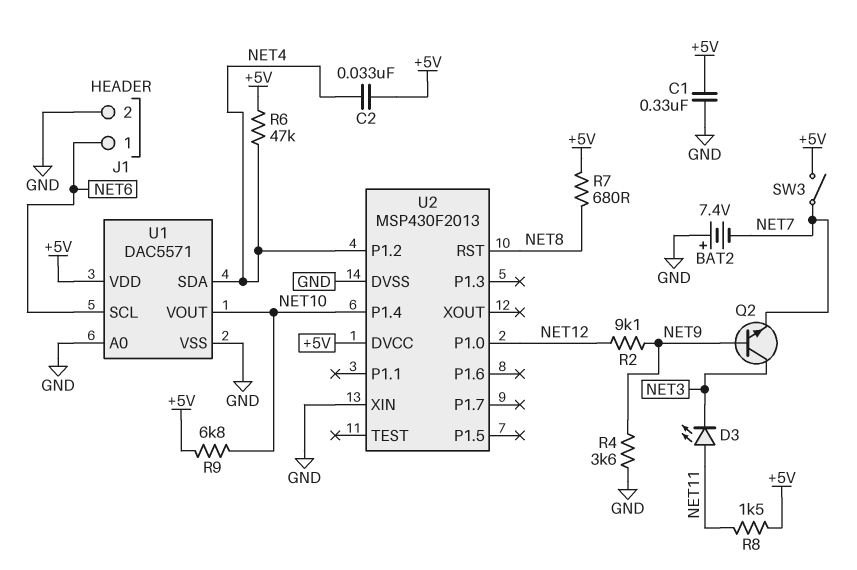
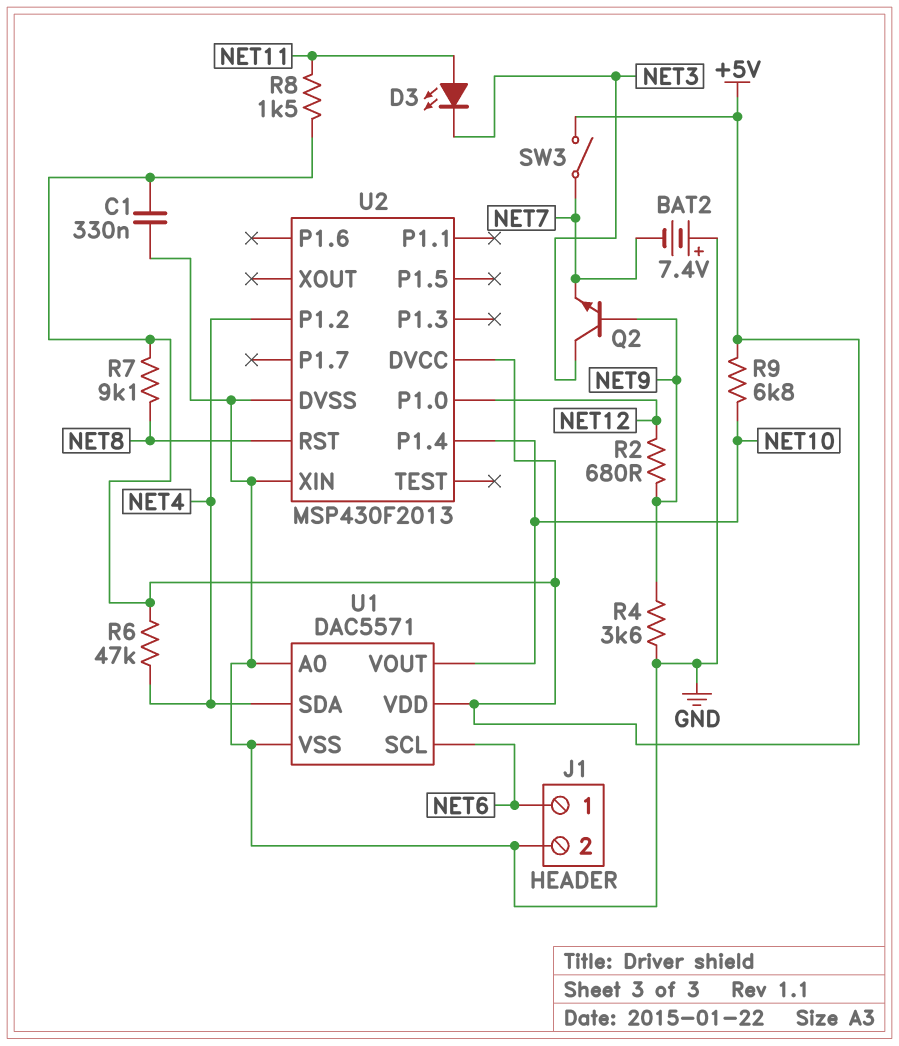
C2: 33nF (+5V, NET4) -> none
R2: 9.1k (NET9, NET12) -> 680 (NET9, NET12)
R7: 680 (+5V, NET8) -> 9.1k (+5V, NET8)

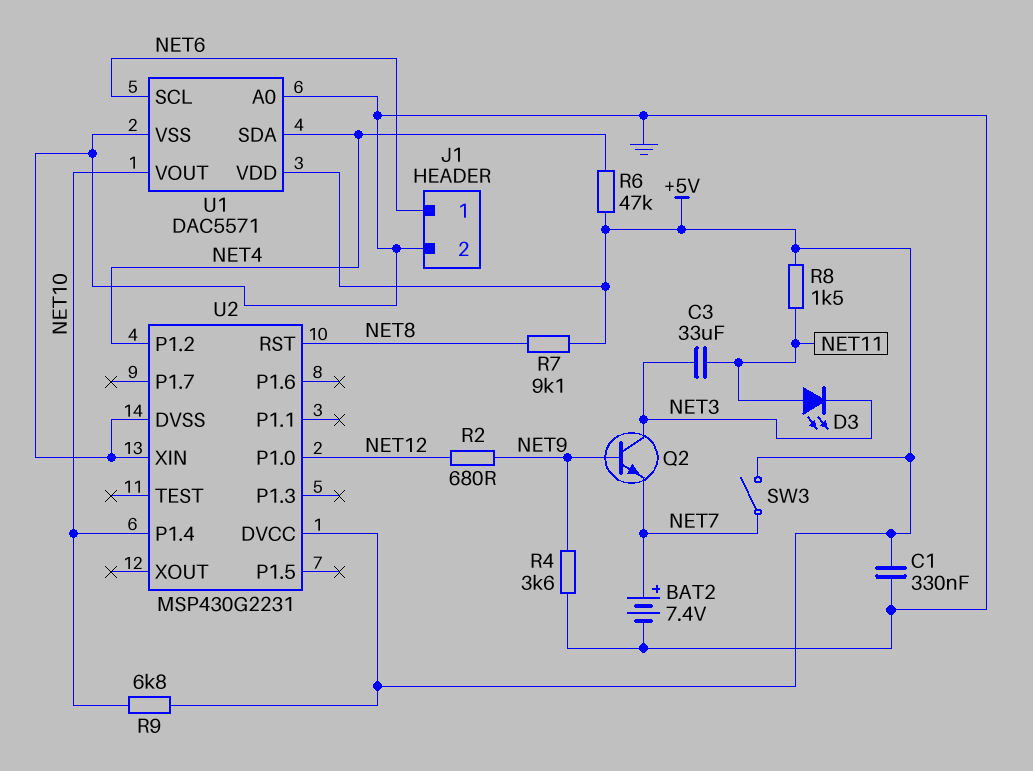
BAT2: 7.4V (plus GND, minus NET7) -> 7.4V (plus NET7, minus GND)
C3: none -> 33uF (NET3, NET11)
U2: MSP430F2013 -> MSP430G2231

